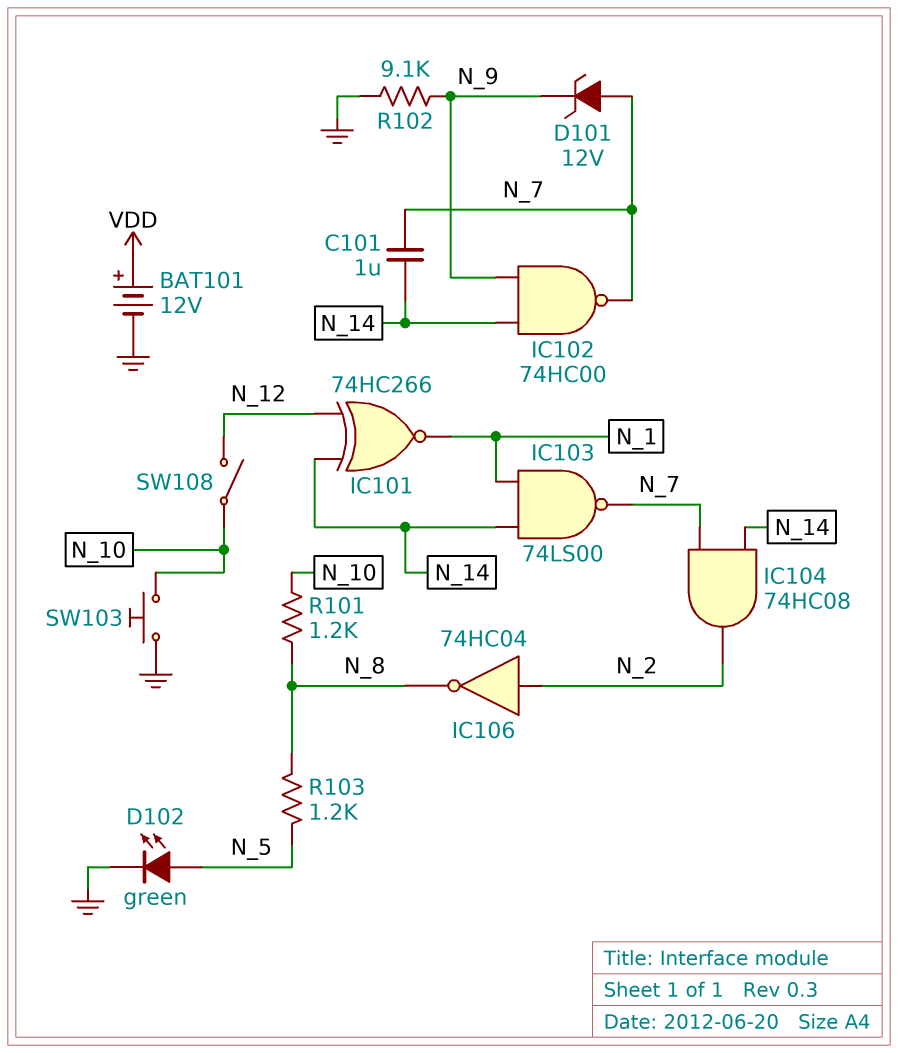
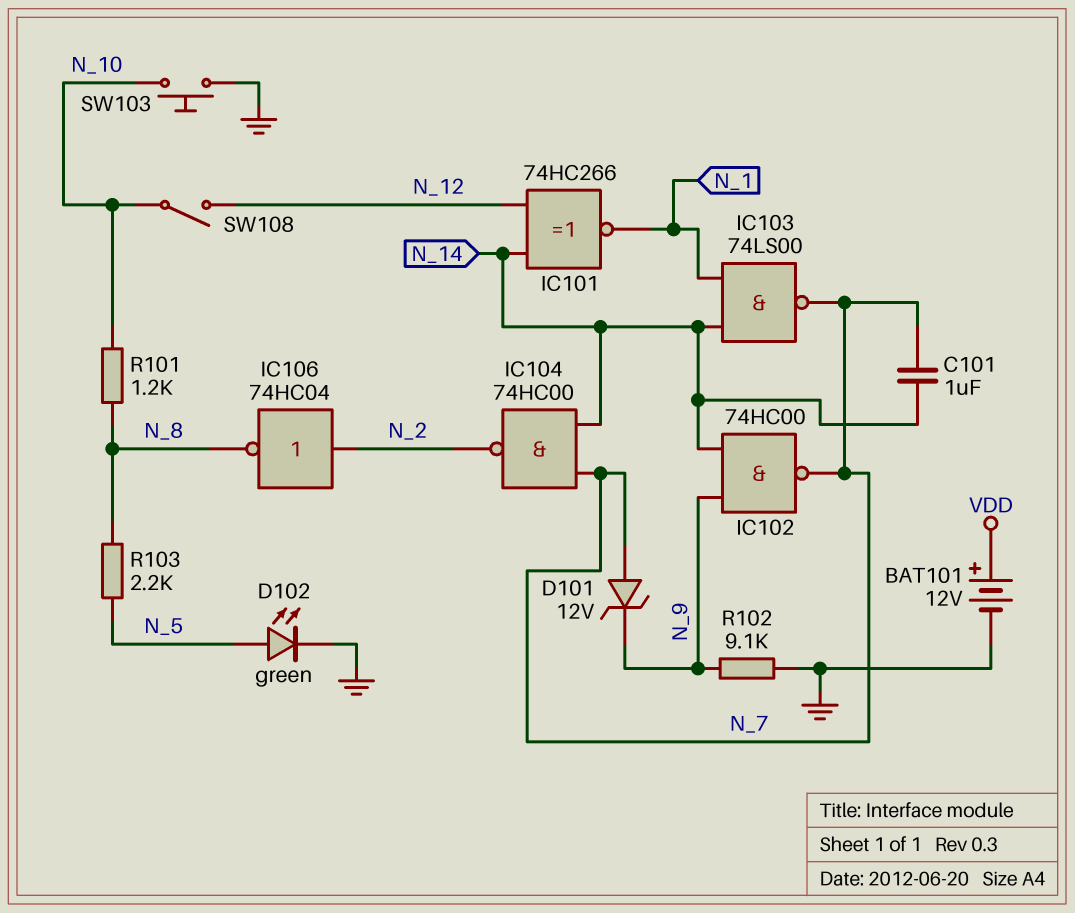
IC104: AND 74HC08 (in N_7, in N_14, out N_2) -> NAND 74HC00 (in N_7, in N_14, out N_2)
R103: 1.2k (N_5, N_8) -> 2.2k (N_5, N_8)

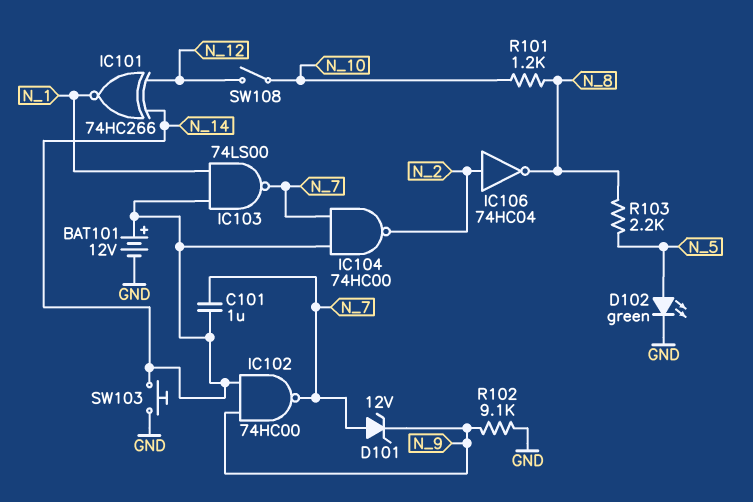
BAT101: 12V (plus VDD, minus GND) -> 12V (plus N_14, minus GND)
SW103: button (GND, N_10) -> button (GND, N_14)

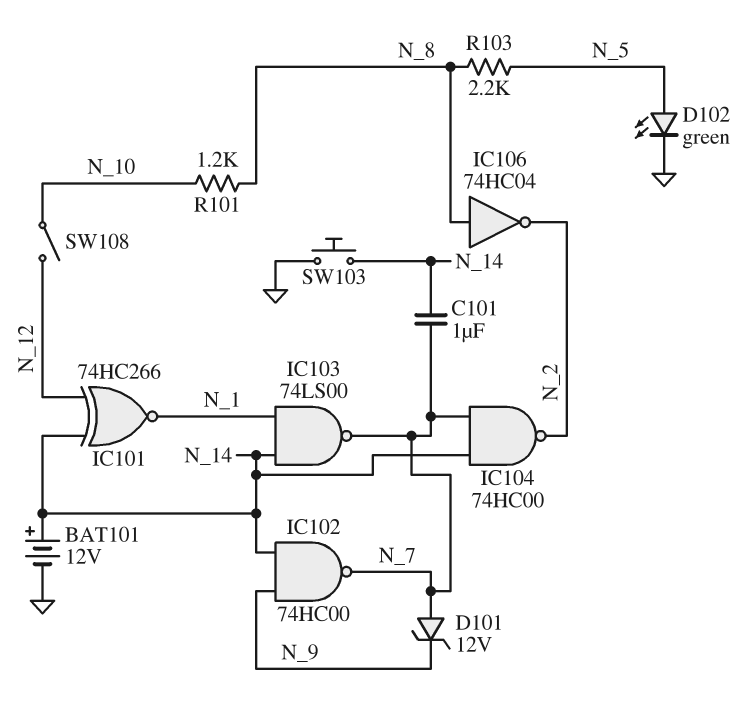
IC106: NOT 74HC04 (in N_2, out N_8) -> NOT 74HC04 (in N_8, out N_2)
R102: 9.1k (GND, N_9) -> none

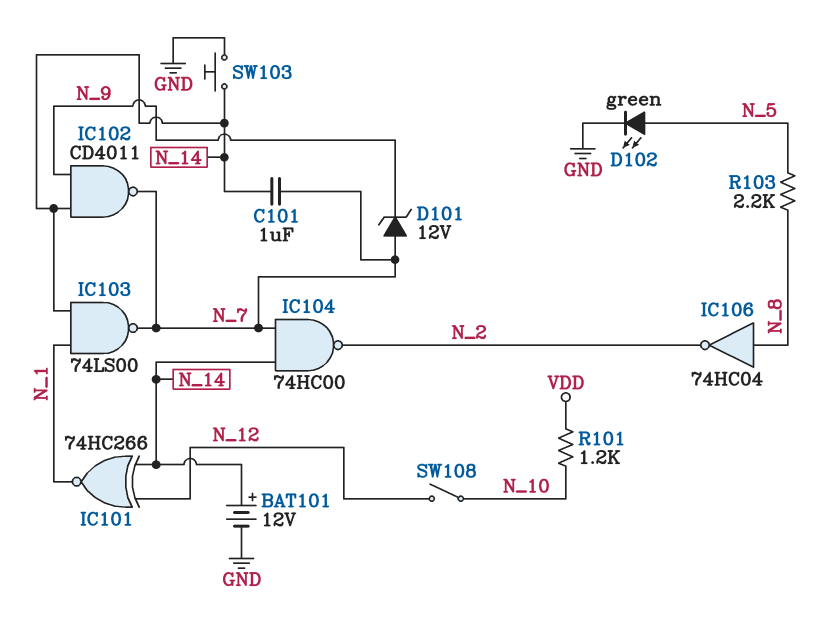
IC102: NAND 74HC00 (in N_9, in N_14, out N_7) -> NAND CD4011 (in N_9, in N_14, out N_7)
R101: 1.2k (N_8, N_10) -> 1.2k (N_10, VDD)

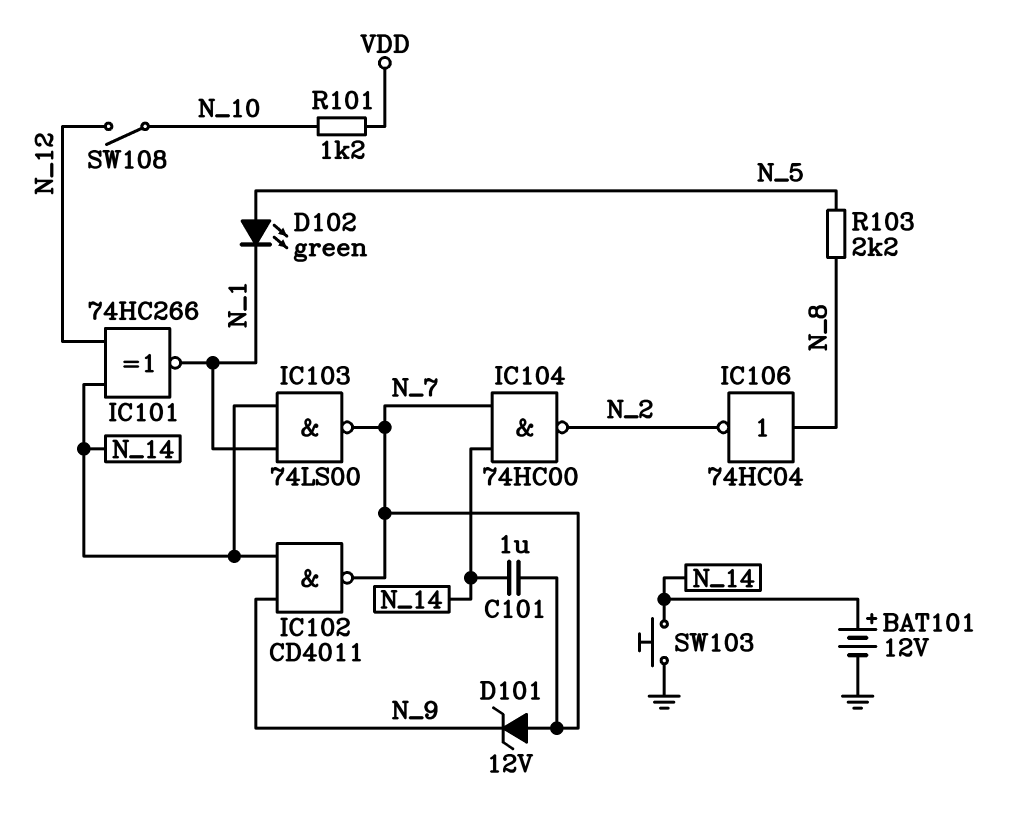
D102: LED green (A N_5, K GND) -> LED green (A N_5, K N_1)

